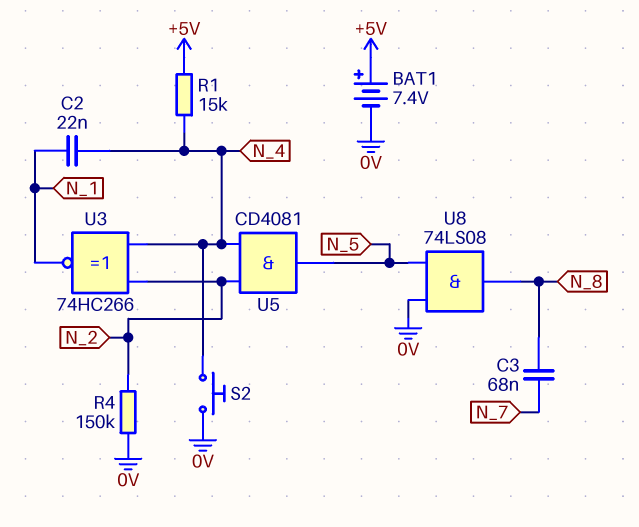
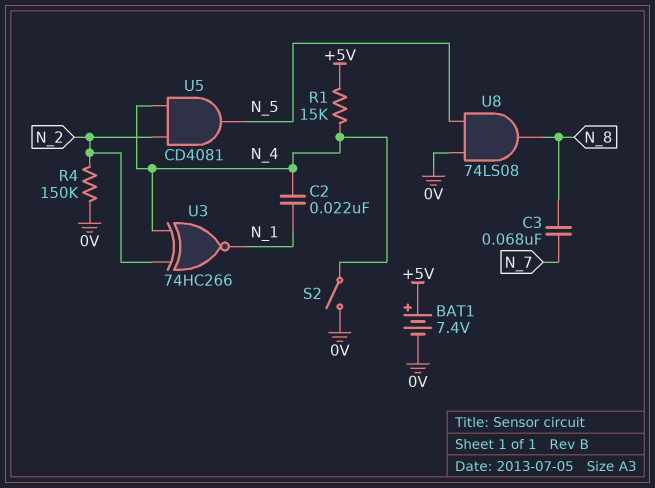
S2: button (0V, N_4) -> switch (0V, N_4)

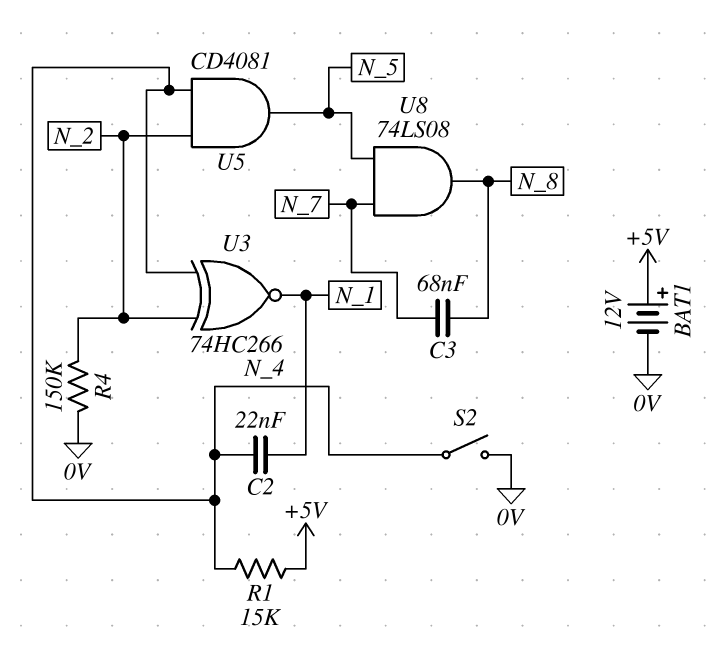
BAT1: 7.4V (plus +5V, minus 0V) -> 12V (plus +5V, minus 0V)
U8: AND 74LS08 (in 0V, in N_5, out N_8) -> AND 74LS08 (in N_5, in N_7, out N_8)

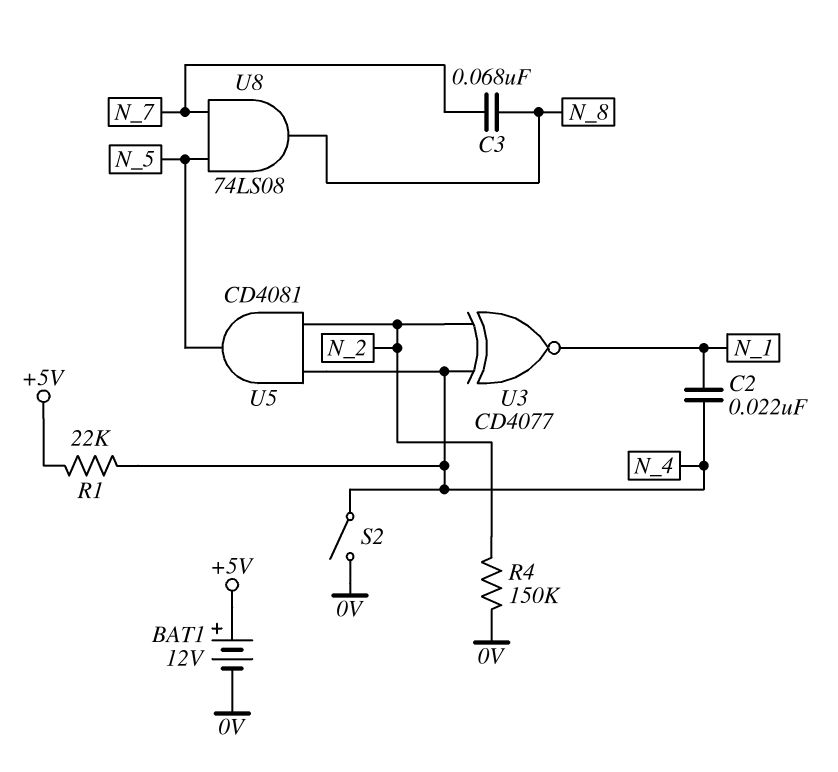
R1: 15k (+5V, N_4) -> 22k (+5V, N_4)
U3: XNOR 74HC266 (in N_2, in N_4, out N_1) -> XNOR CD4077 (in N_2, in N_4, out N_1)

